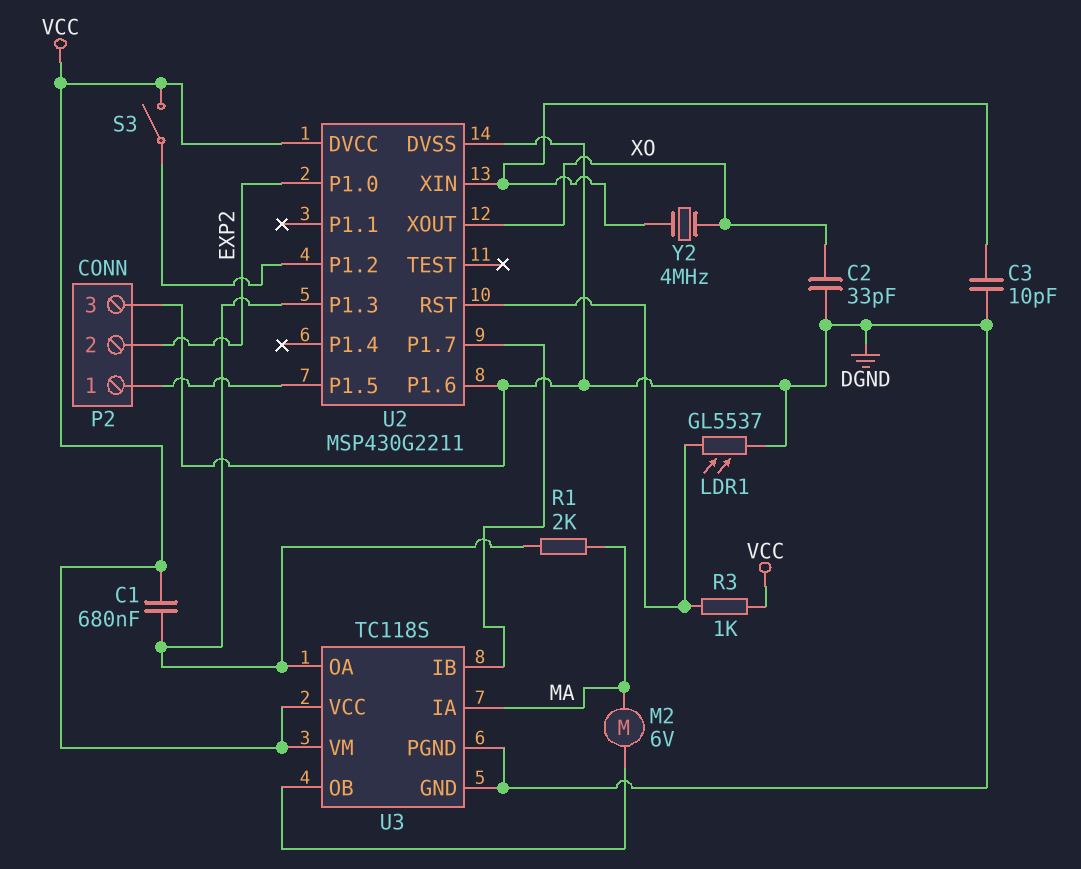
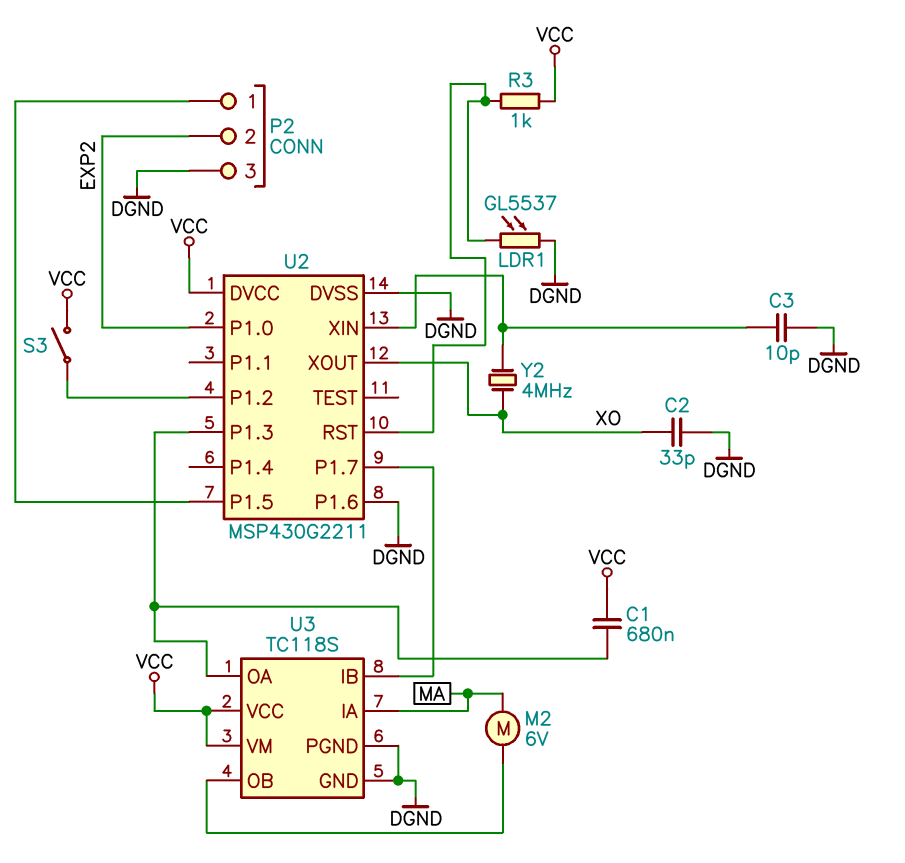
R1: 2k (MA, U2/P1.3) -> none

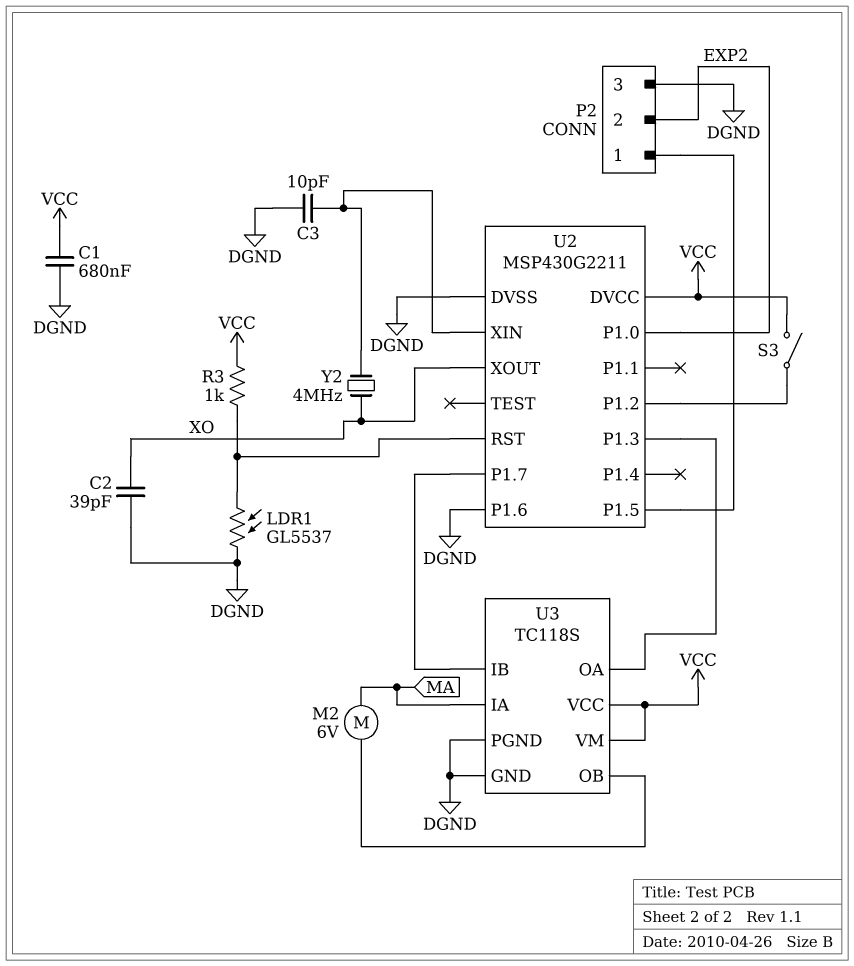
C1: 680nF (U2/P1.3, VCC) -> 680nF (DGND, VCC)
C2: 33pF (DGND, XO) -> 39pF (DGND, XO)

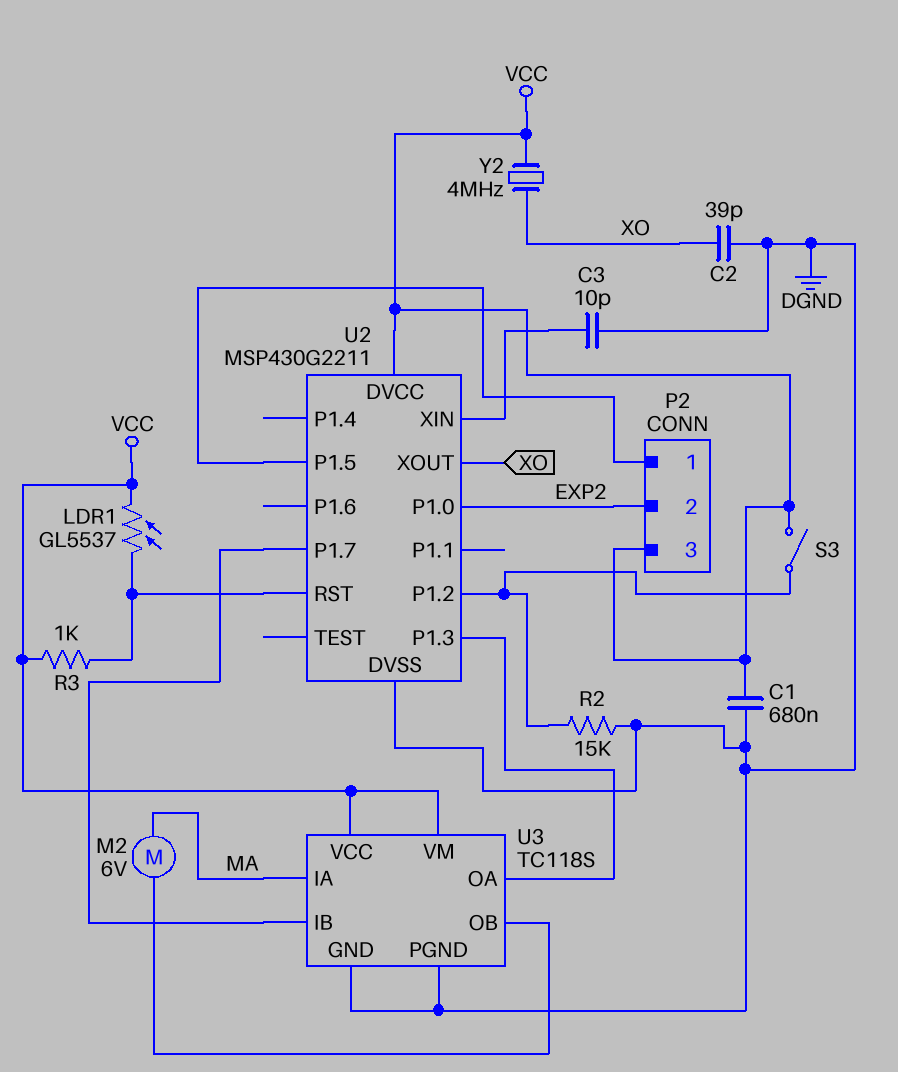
LDR1: GL5537 (DGND, U2/RST) -> GL5537 (U2/RST, VCC)
P2 pin 3: DGND -> VCC
R2: none -> 15k (DGND, U2/P1.2)
U2 pin P1.6: DGND -> none
Y2: 4MHz (U2/XIN, XO) -> 4MHz (VCC, XO)

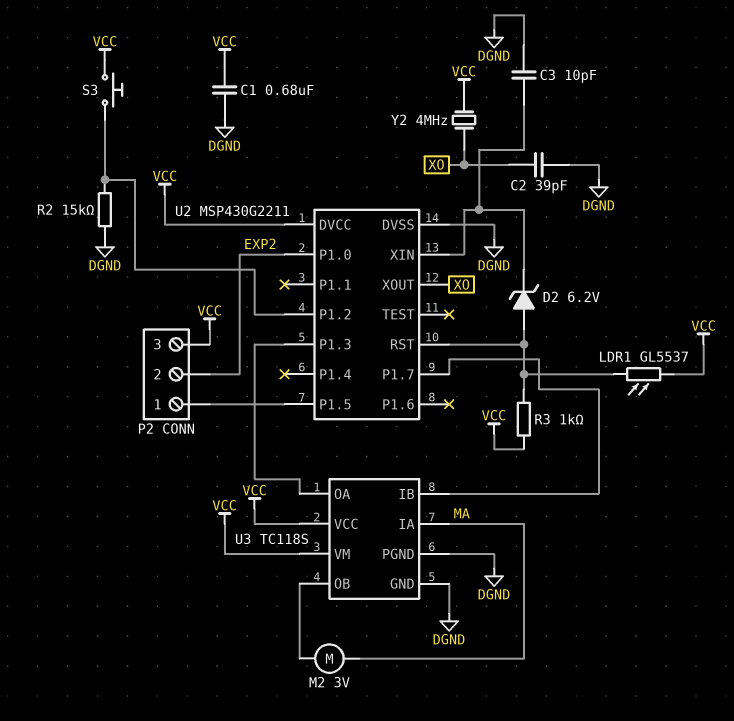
D2: none -> zener 6.2V (A U2/RST, K U2/XIN)
M2: motor 6V (MA, U3/OB) -> motor 3V (MA, U3/OB)
S3: switch (U2/P1.2, VCC) -> button (U2/P1.2, VCC)

